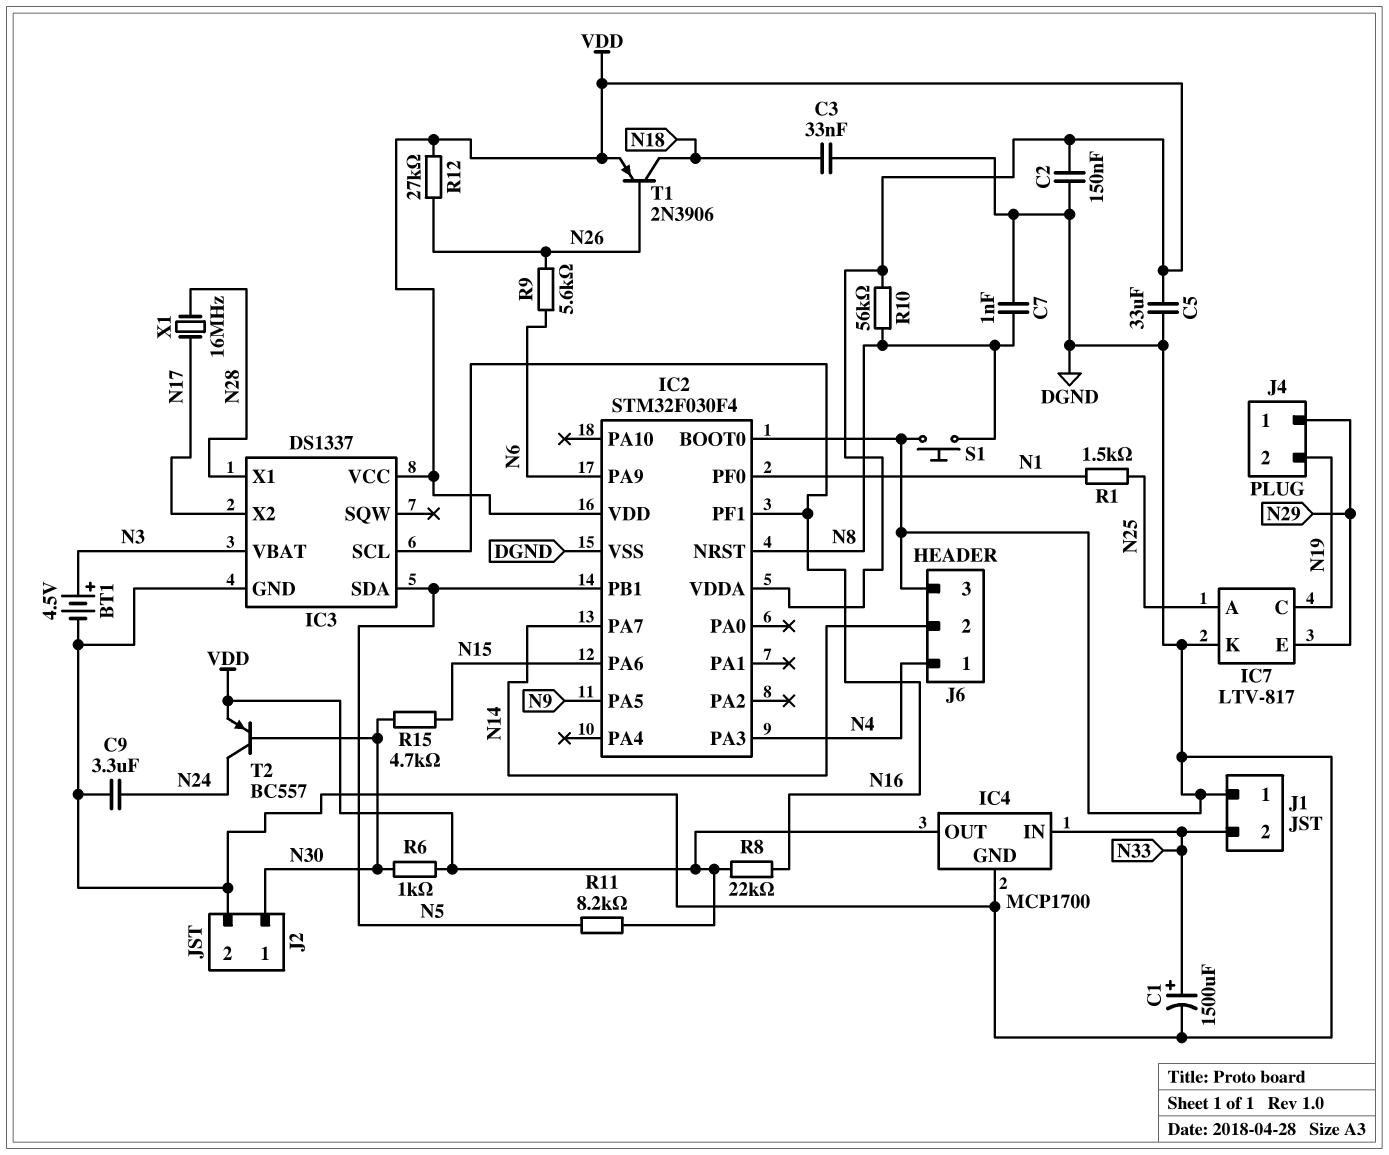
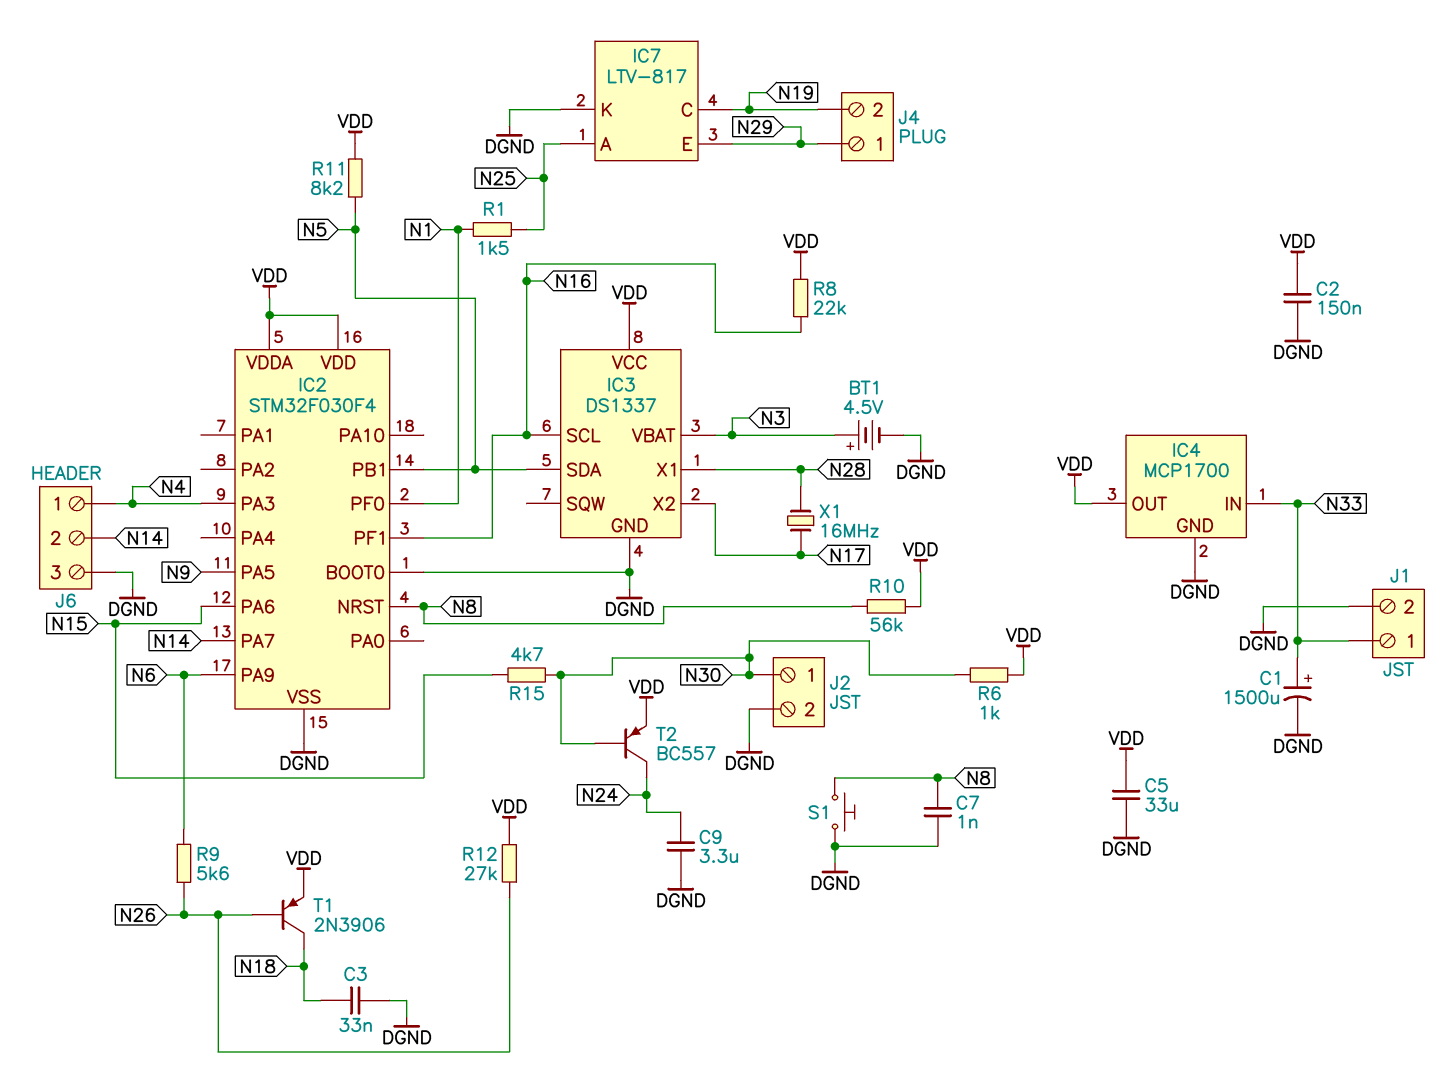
J1 pin 1: DGND -> N33
J1 pin 2: N33 -> DGND

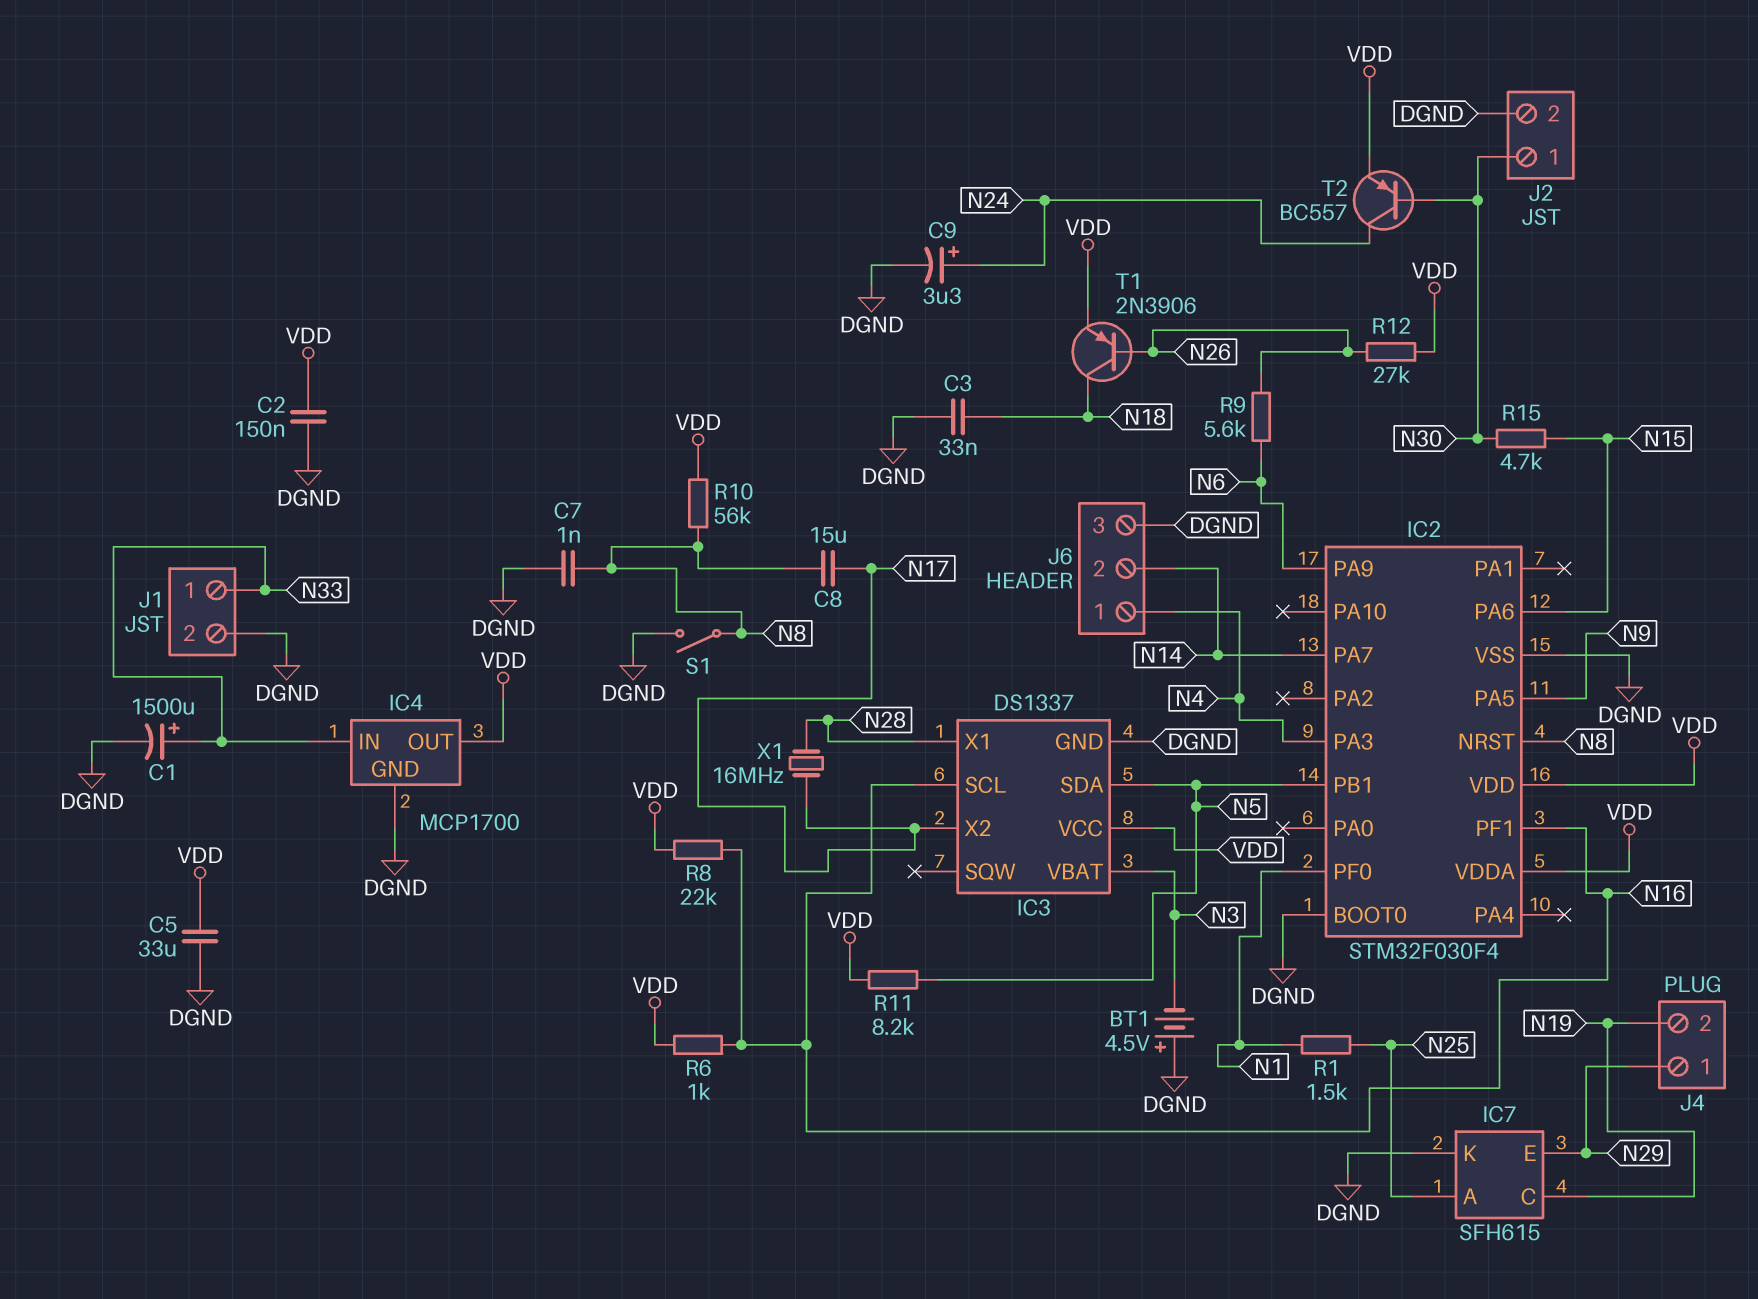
BT1: 4.5V (plus N3, minus DGND) -> 4.5V (plus DGND, minus N3)
C8: none -> 15uF (N8, N17)
C9: 3.3uF (DGND, N24) -> 3.3uF (plus N24, minus DGND)
IC7: LTV-817 -> SFH615
R6: 1k (N30, VDD) -> 1k (N16, VDD)
S1: button (DGND, N8) -> switch (DGND, N8)

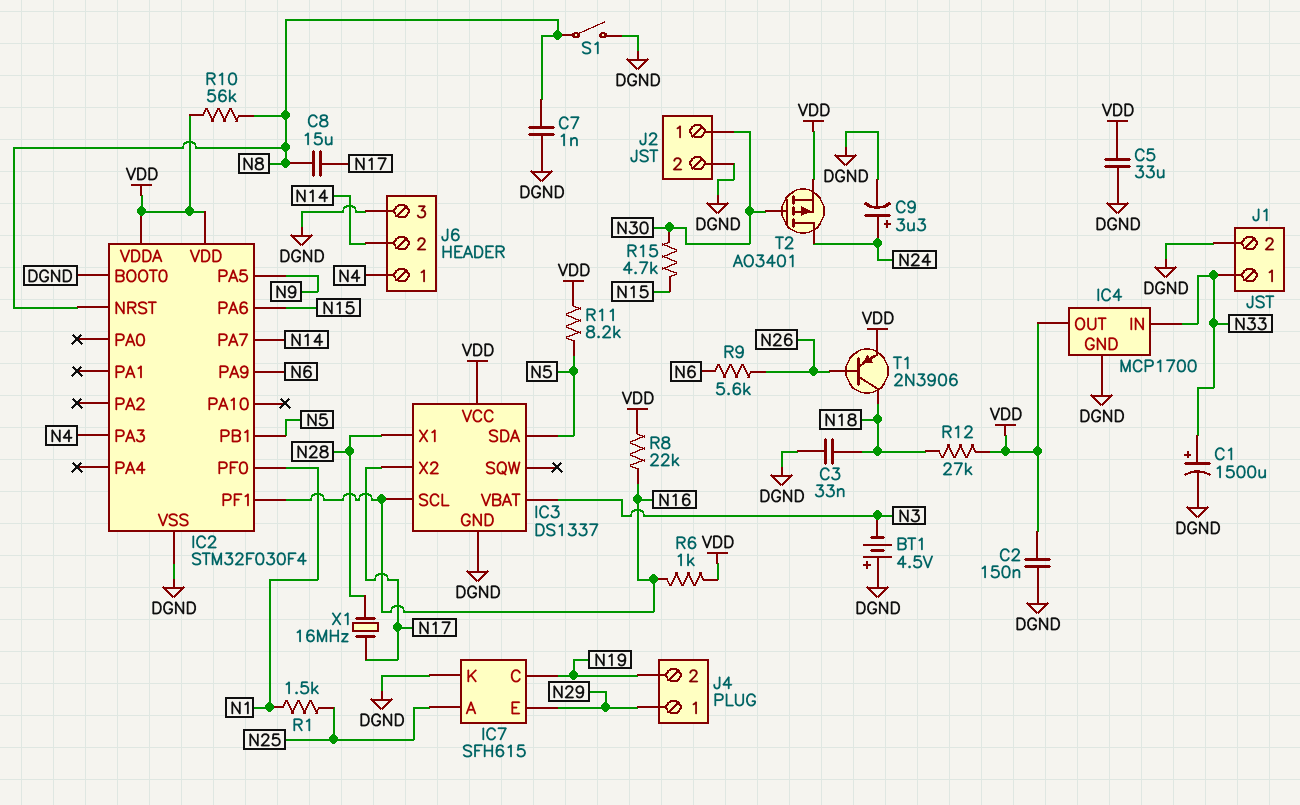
R12: 27k (N26, VDD) -> 27k (N18, VDD)
T2: PNP BC557 (B N30, C N24, E VDD) -> PMOS AO3401 (G N30, D N24, S VDD)

